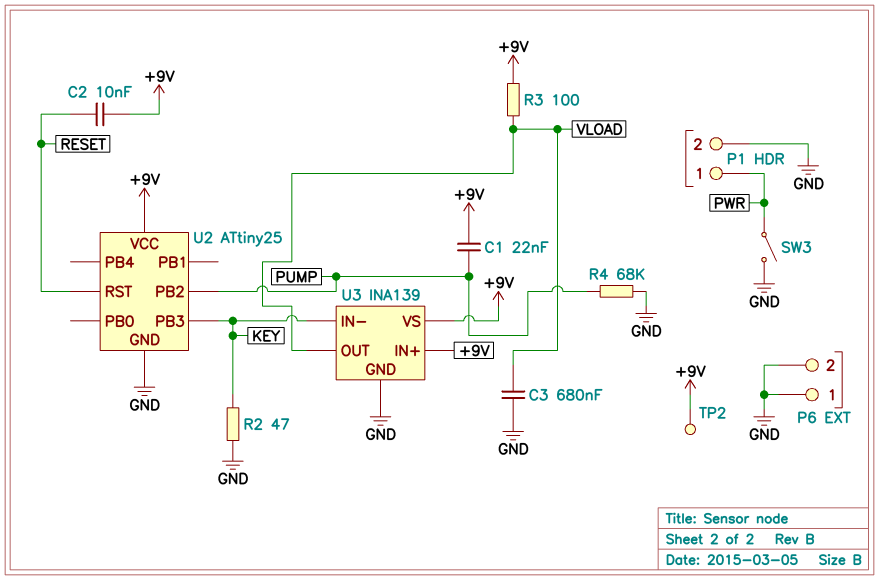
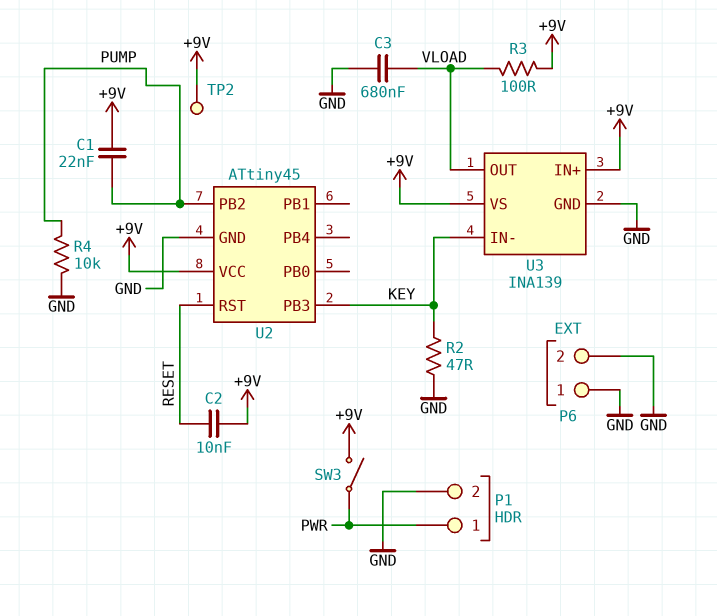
R4: 68k (GND, PUMP) -> 10k (GND, PUMP)
SW3: switch (GND, PWR) -> switch (+9V, PWR)
U2: ATtiny25 -> ATtiny45

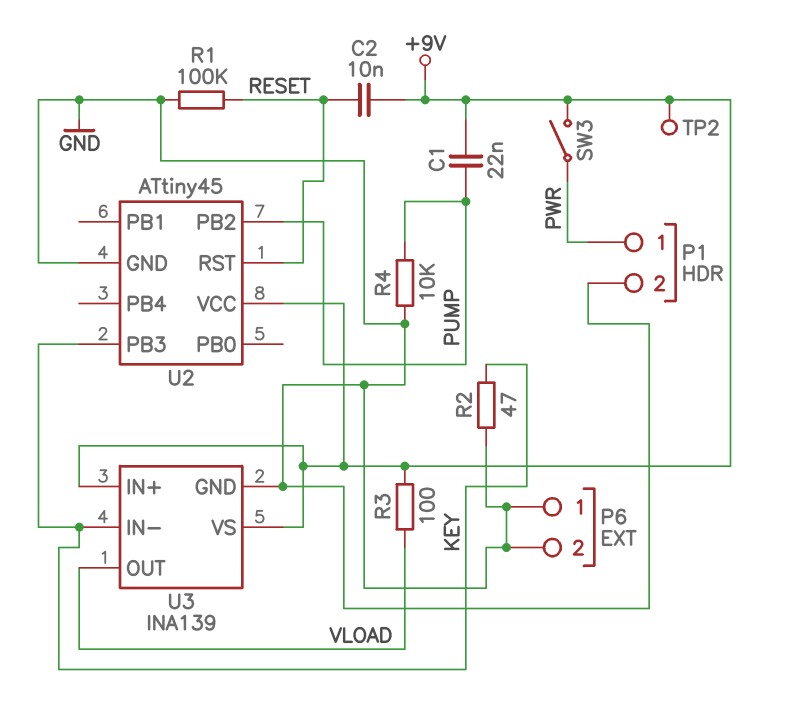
C3: 680nF (GND, VLOAD) -> none
R1: none -> 100k (GND, RESET)

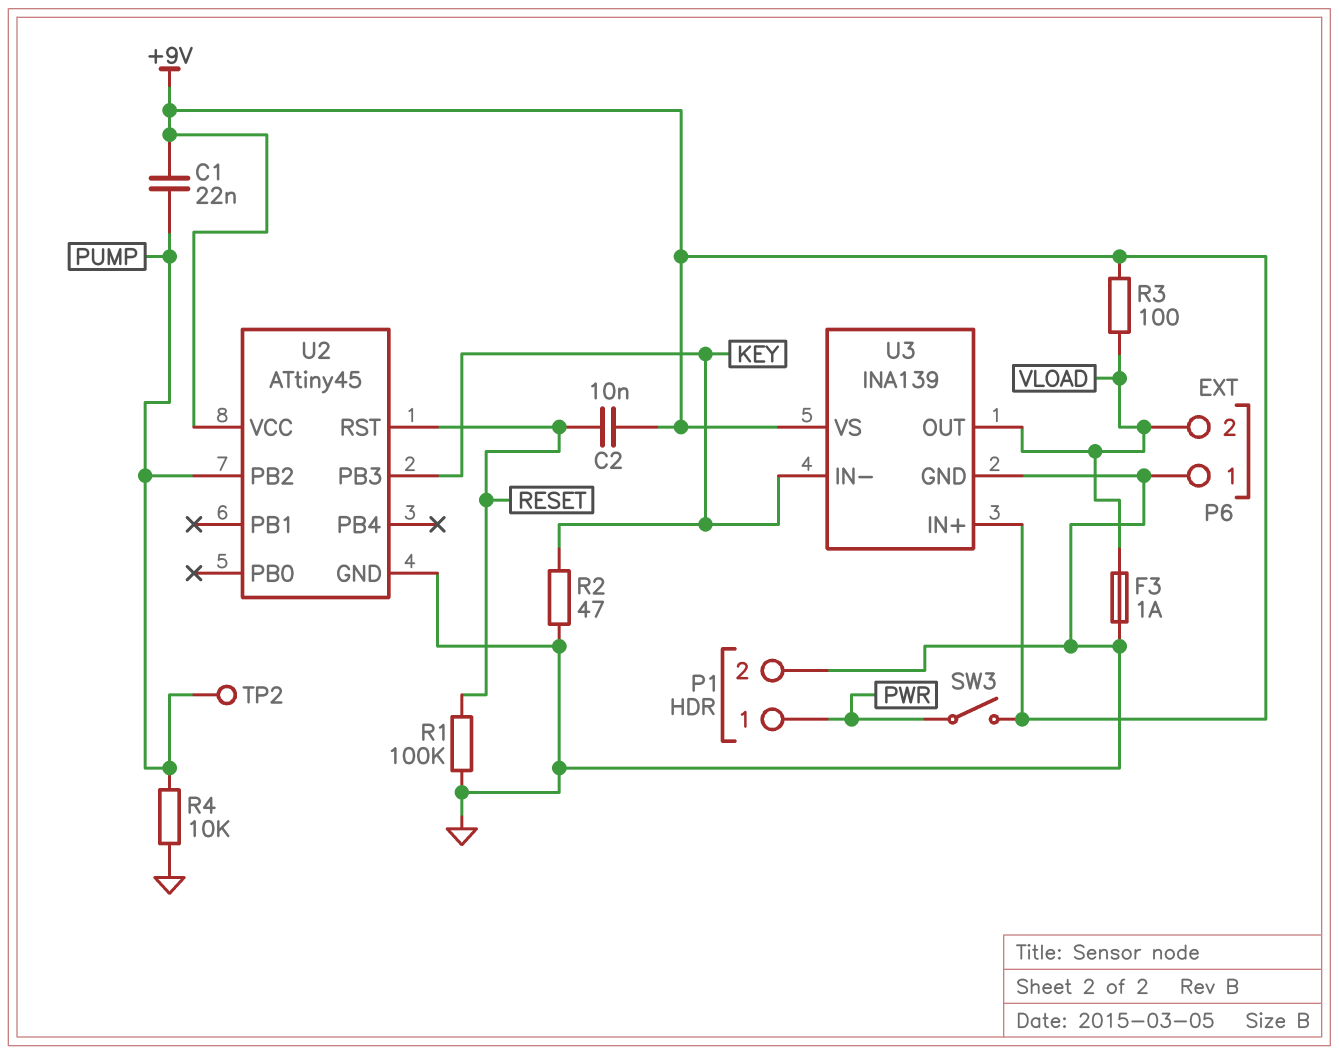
F3: none -> 1A (GND, VLOAD)
P6 pin 2: GND -> VLOAD
TP2: test point (+9V) -> test point (PUMP)

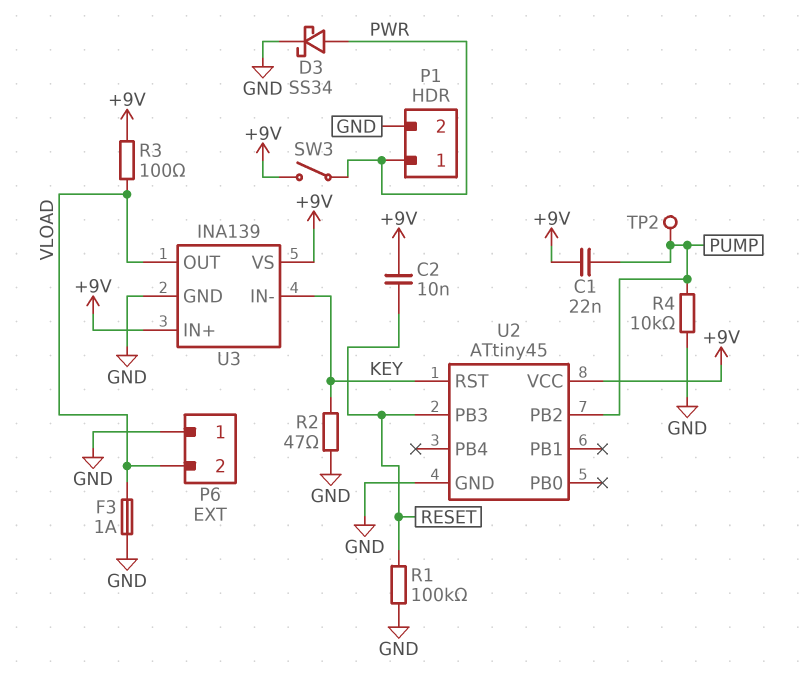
D3: none -> schottky SS34 (A PWR, K GND)
U2 pin PB3: KEY -> RESET
U2 pin RST: RESET -> KEY

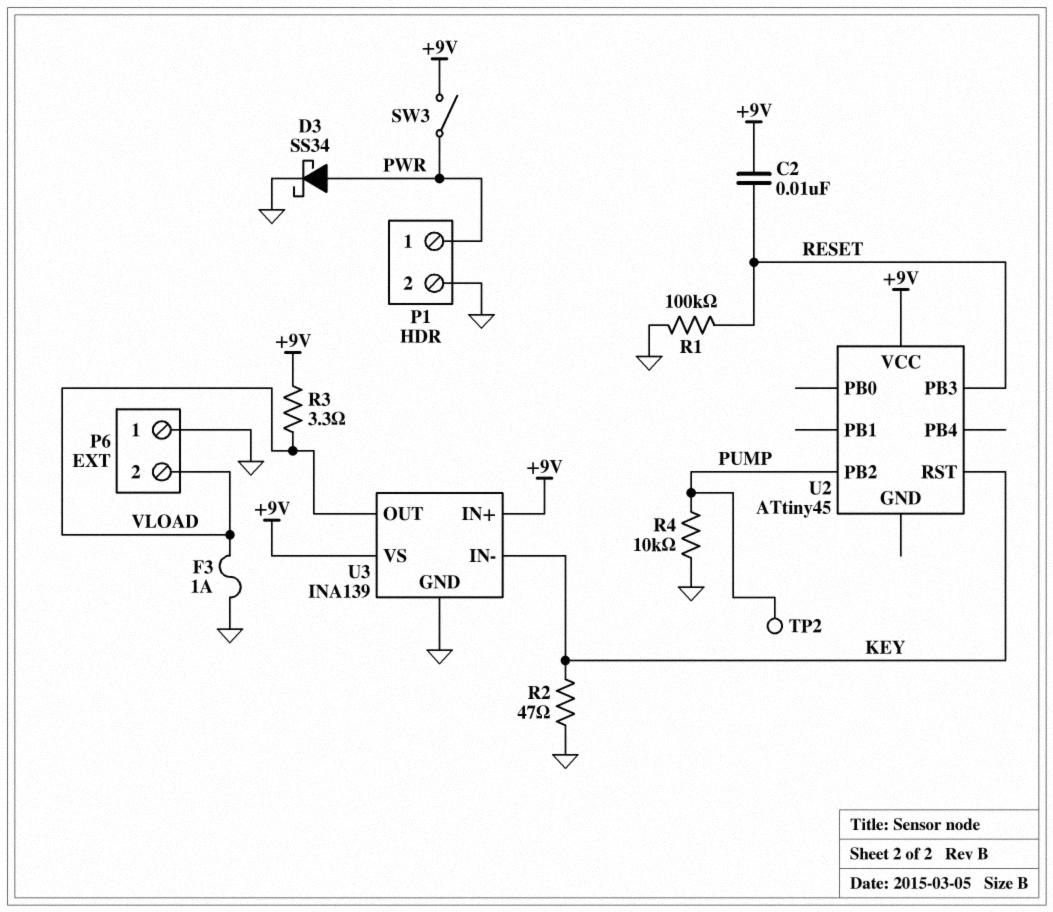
C1: 22nF (+9V, PUMP) -> none
R3: 100 (+9V, VLOAD) -> 3.3 (+9V, VLOAD)
U2 pin GND: GND -> none

